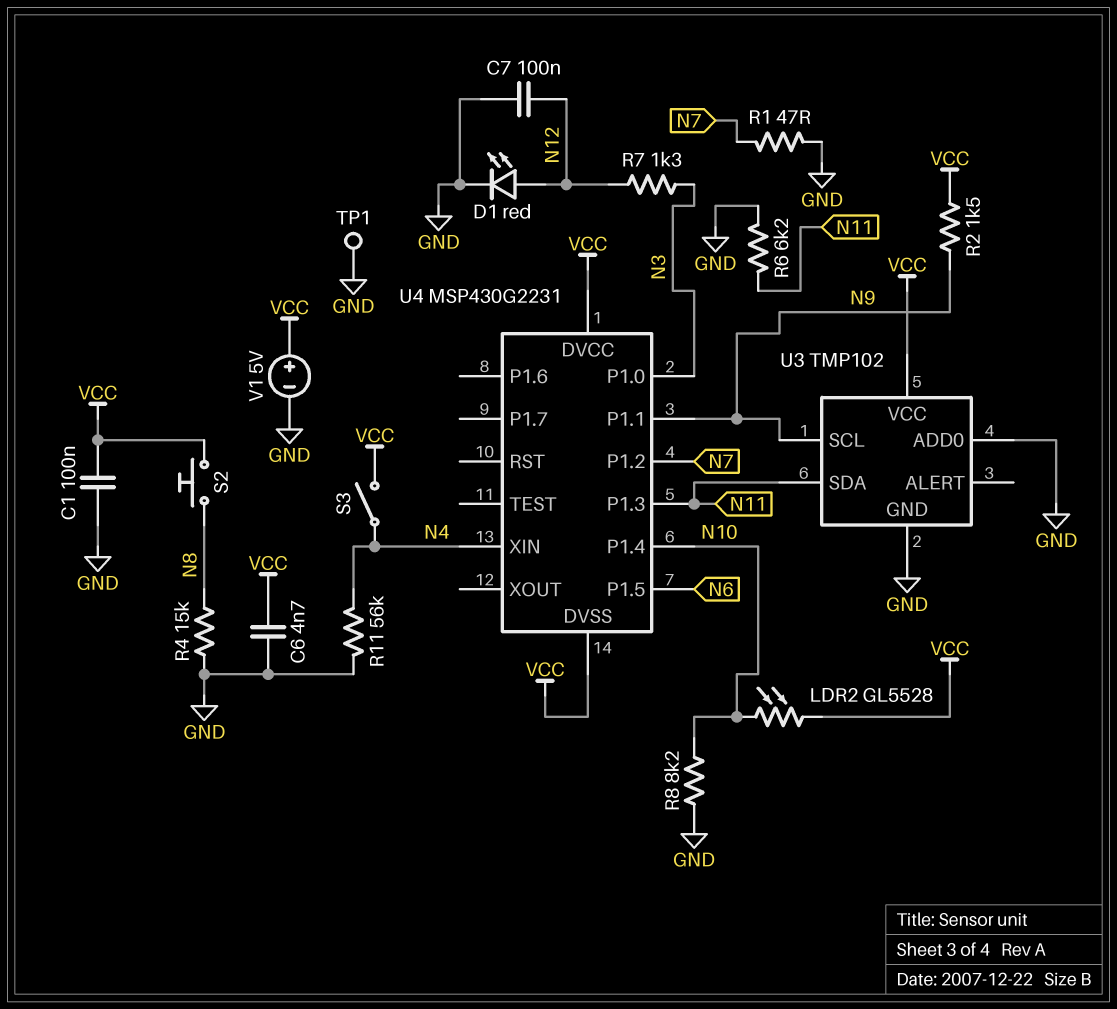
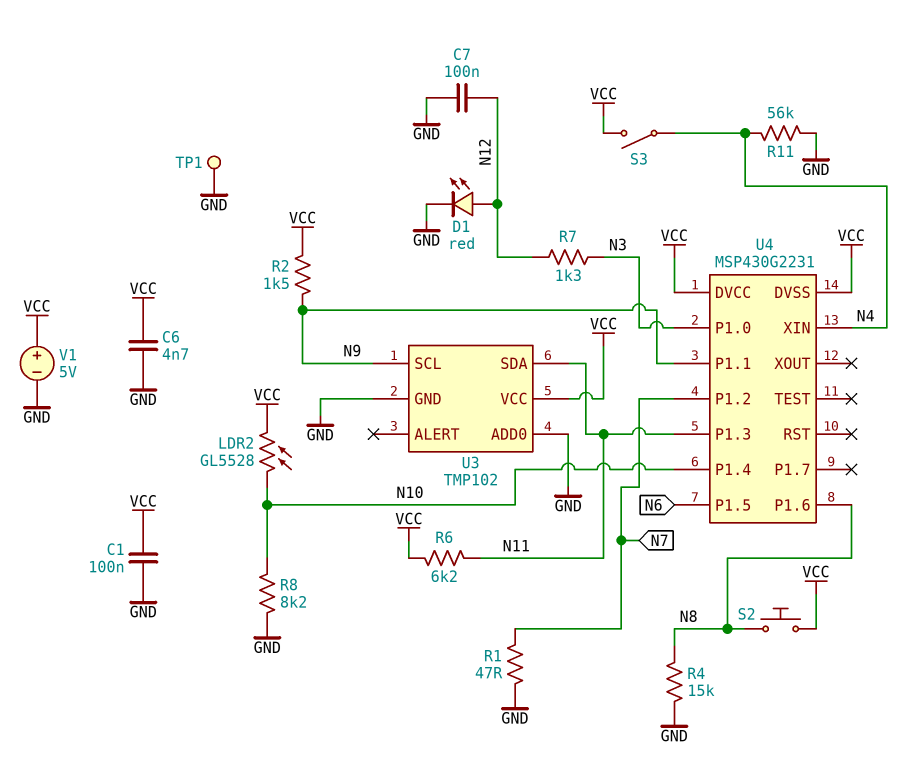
R6: 6.2k (GND, N11) -> 6.2k (N11, VCC)
U4 pin P1.6: none -> N8

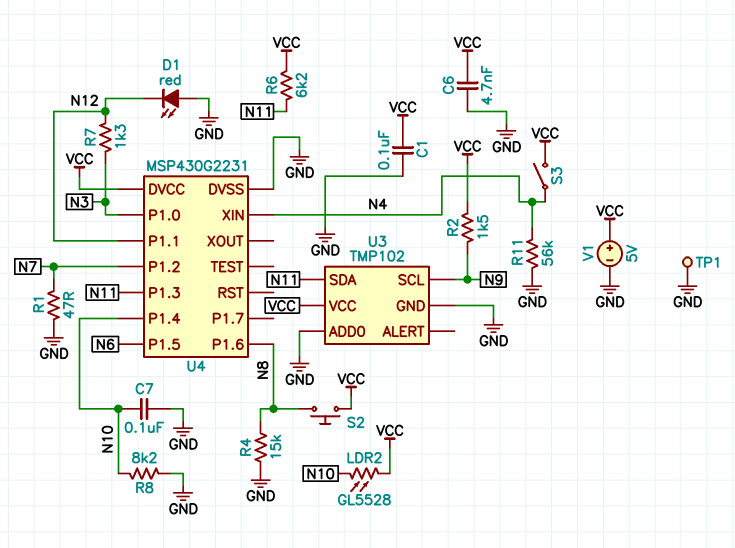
C7: 100nF (GND, N12) -> 100nF (GND, N10)
D1: LED red (A N12, K GND) -> LED red (A GND, K N12)
U4 pin DVSS: VCC -> GND
U4 pin P1.1: N9 -> N12

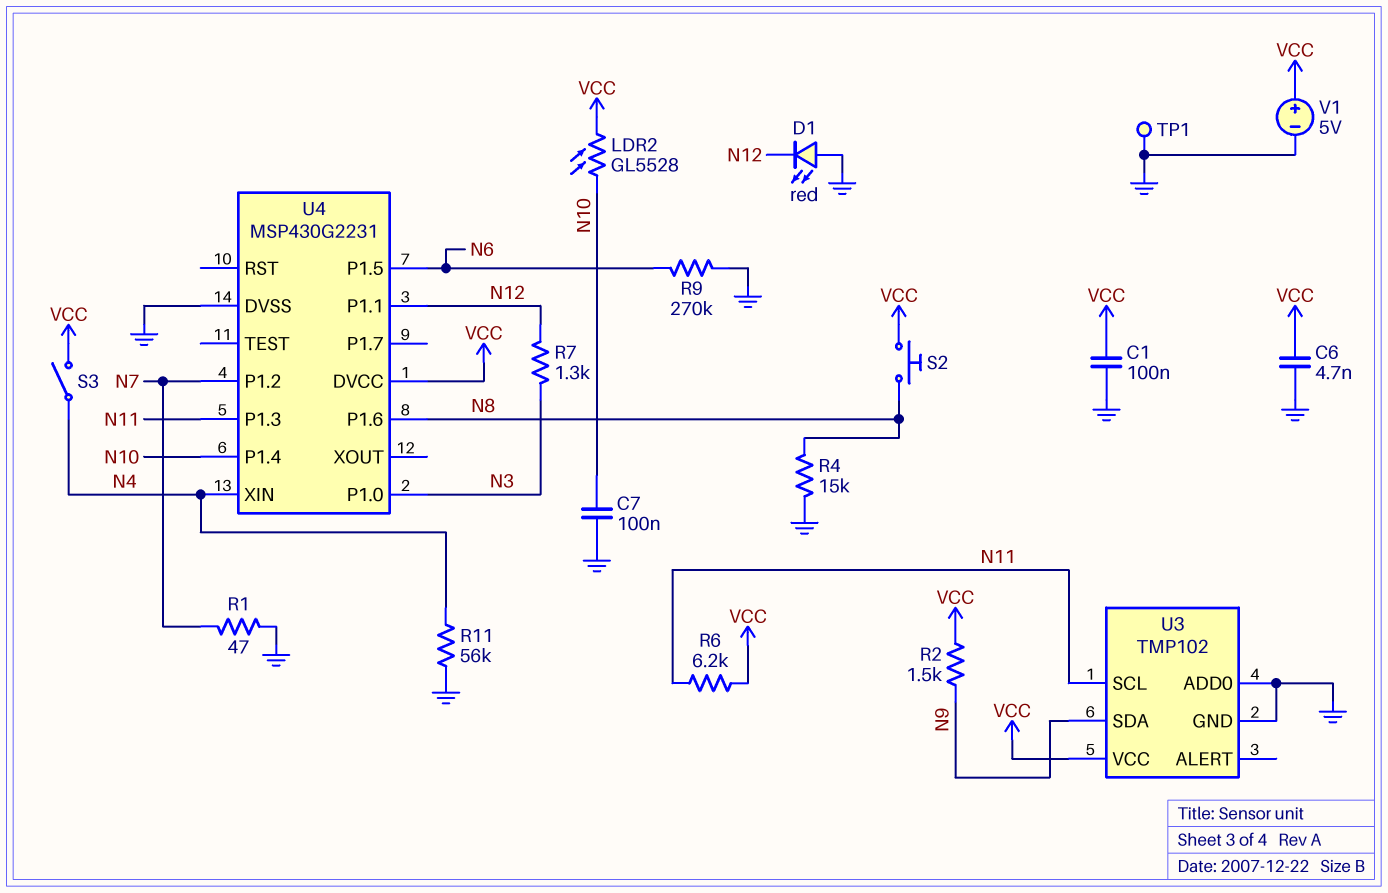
R8: 8.2k (GND, N10) -> none
R9: none -> 270k (GND, N6)
U3 pin SCL: N9 -> N11
U3 pin SDA: N11 -> N9

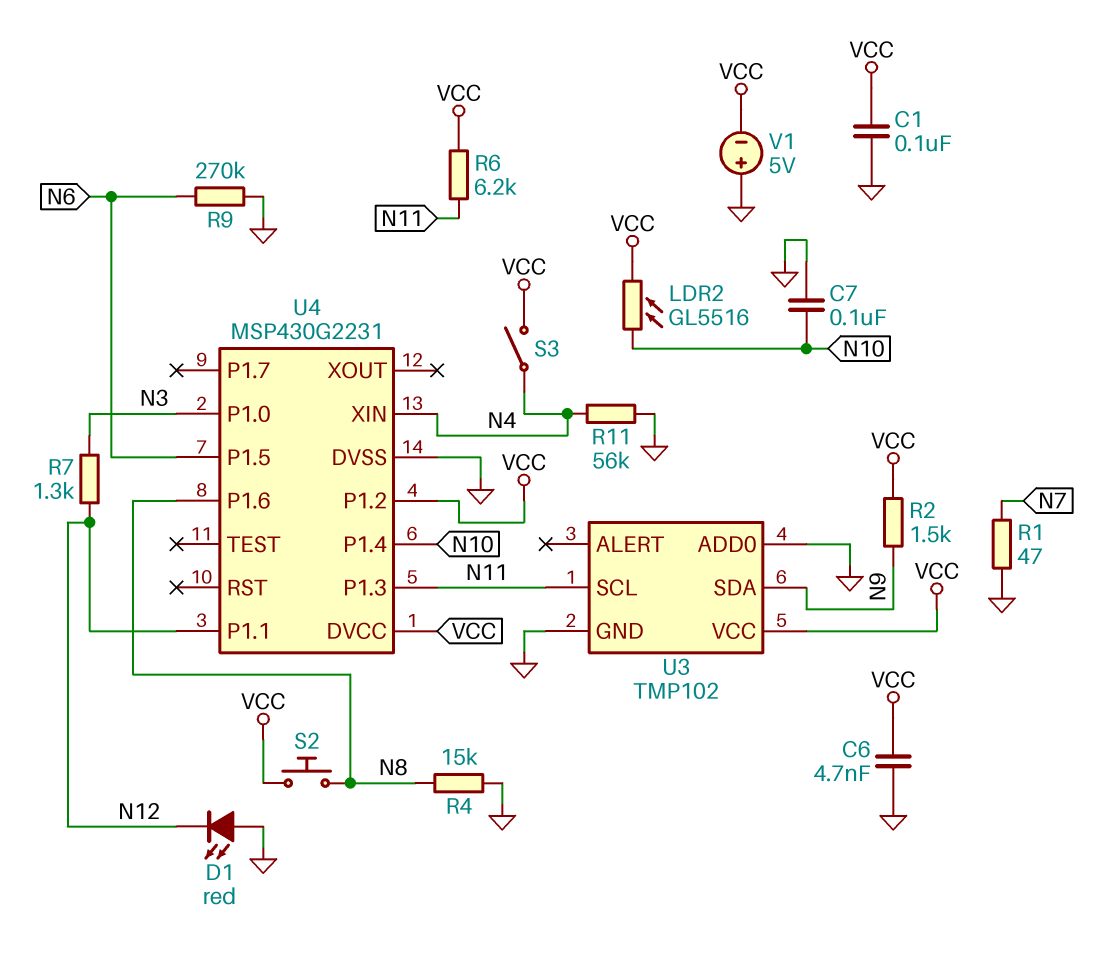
LDR2: GL5528 (N10, VCC) -> GL5516 (N10, VCC)
TP1: test point (GND) -> none
U4 pin P1.2: N7 -> VCC
V1: 5V (plus VCC, minus GND) -> 5V (plus GND, minus VCC)

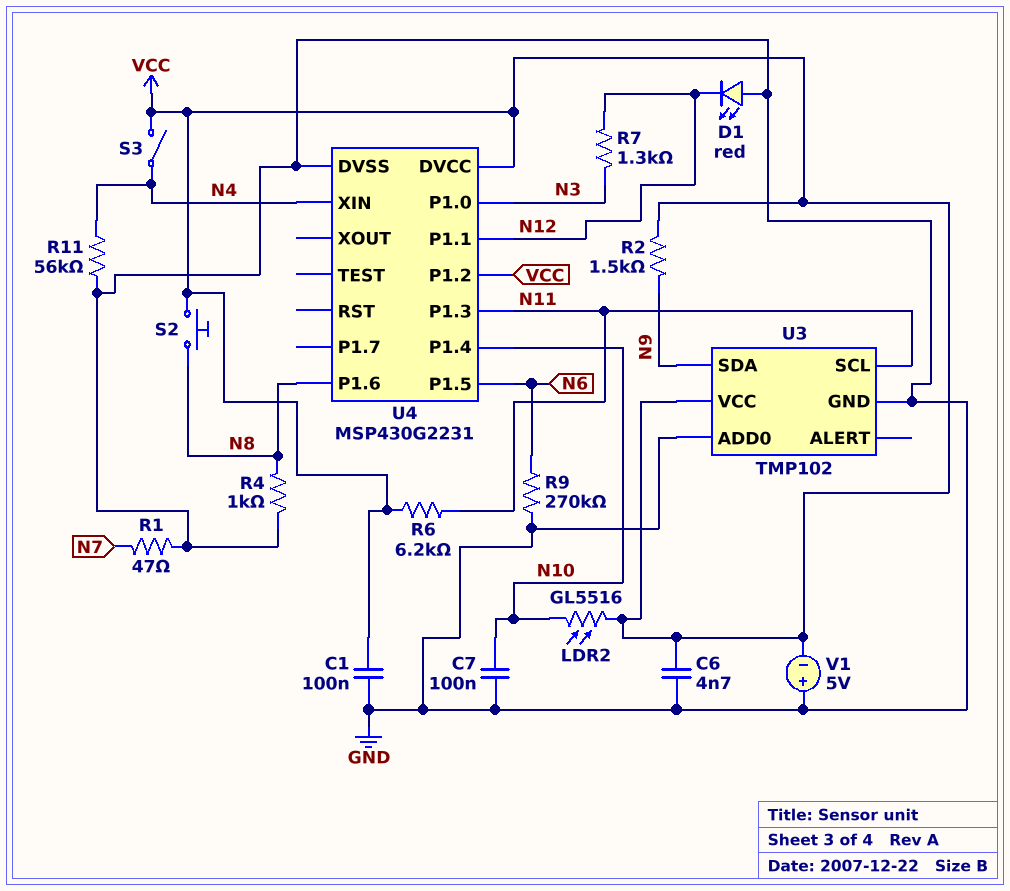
R4: 15k (GND, N8) -> 1k (GND, N8)

